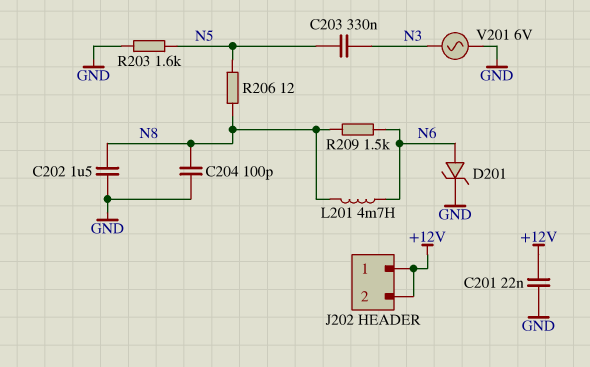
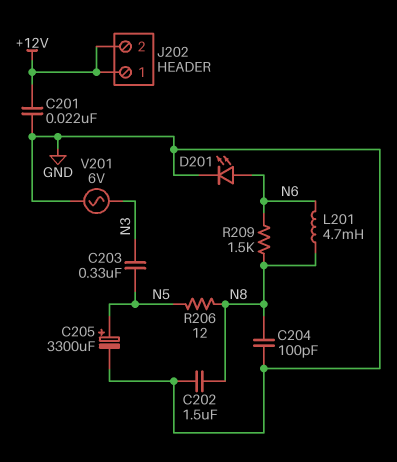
C205: none -> 3300uF (plus N5, minus GND)
D201: zener (A N6, K GND) -> LED (A N6, K GND)
R203: 1.6k (GND, N5) -> none

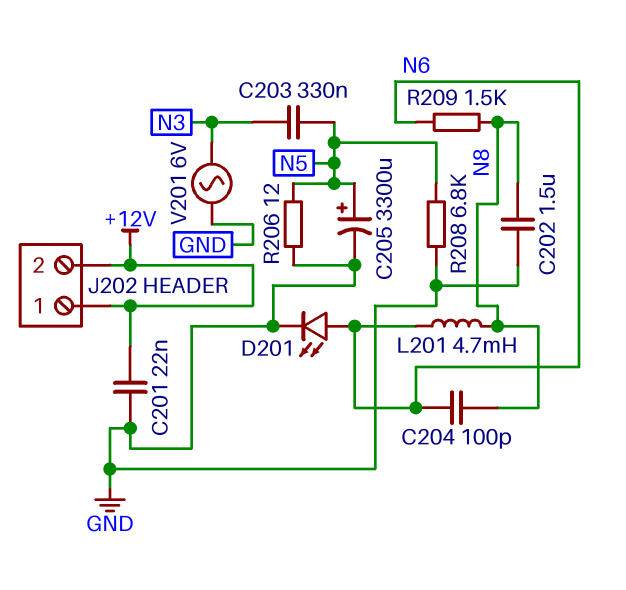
C204: 100pF (GND, N8) -> 100pF (N6, N8)
R206: 12 (N5, N8) -> 12 (GND, N5)
R208: none -> 6.8k (GND, N5)

